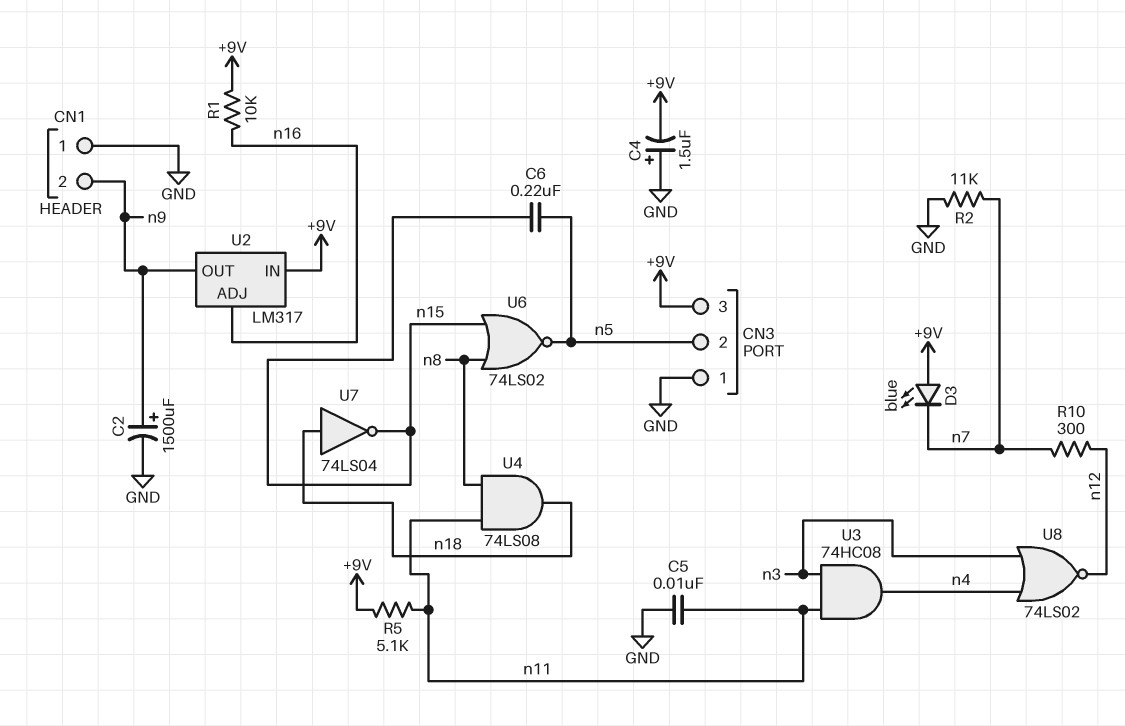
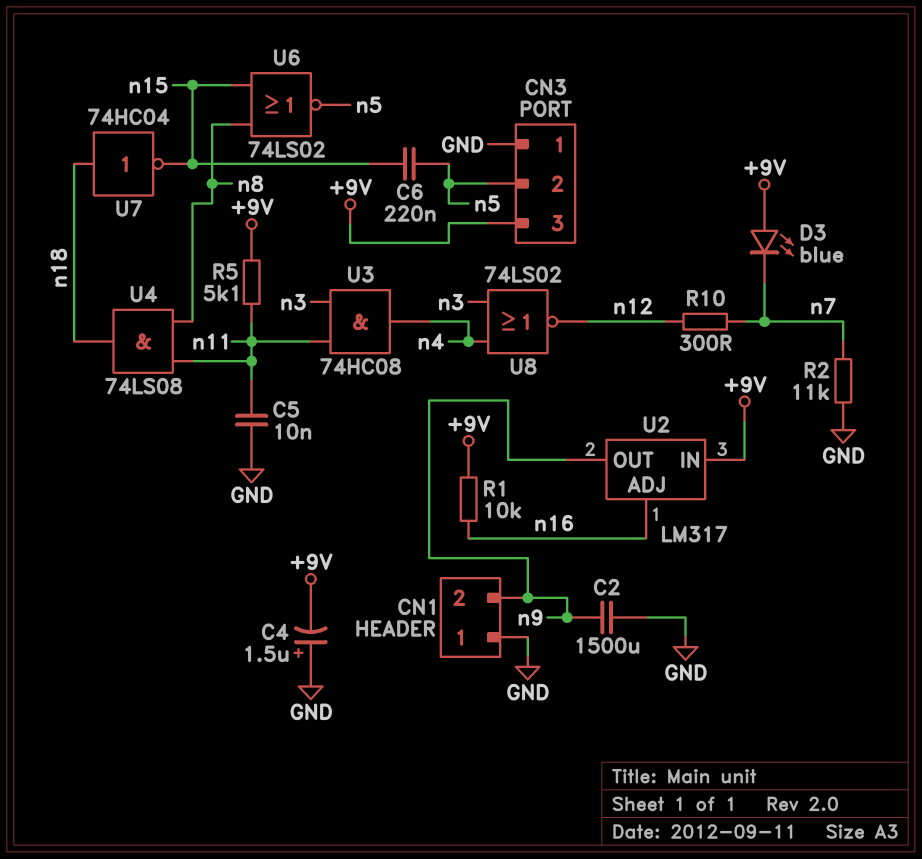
C2: 1500uF (plus n9, minus GND) -> 1500uF (GND, n9)
U7: NOT 74LS04 (in n18, out n15) -> NOT 74HC04 (in n18, out n15)

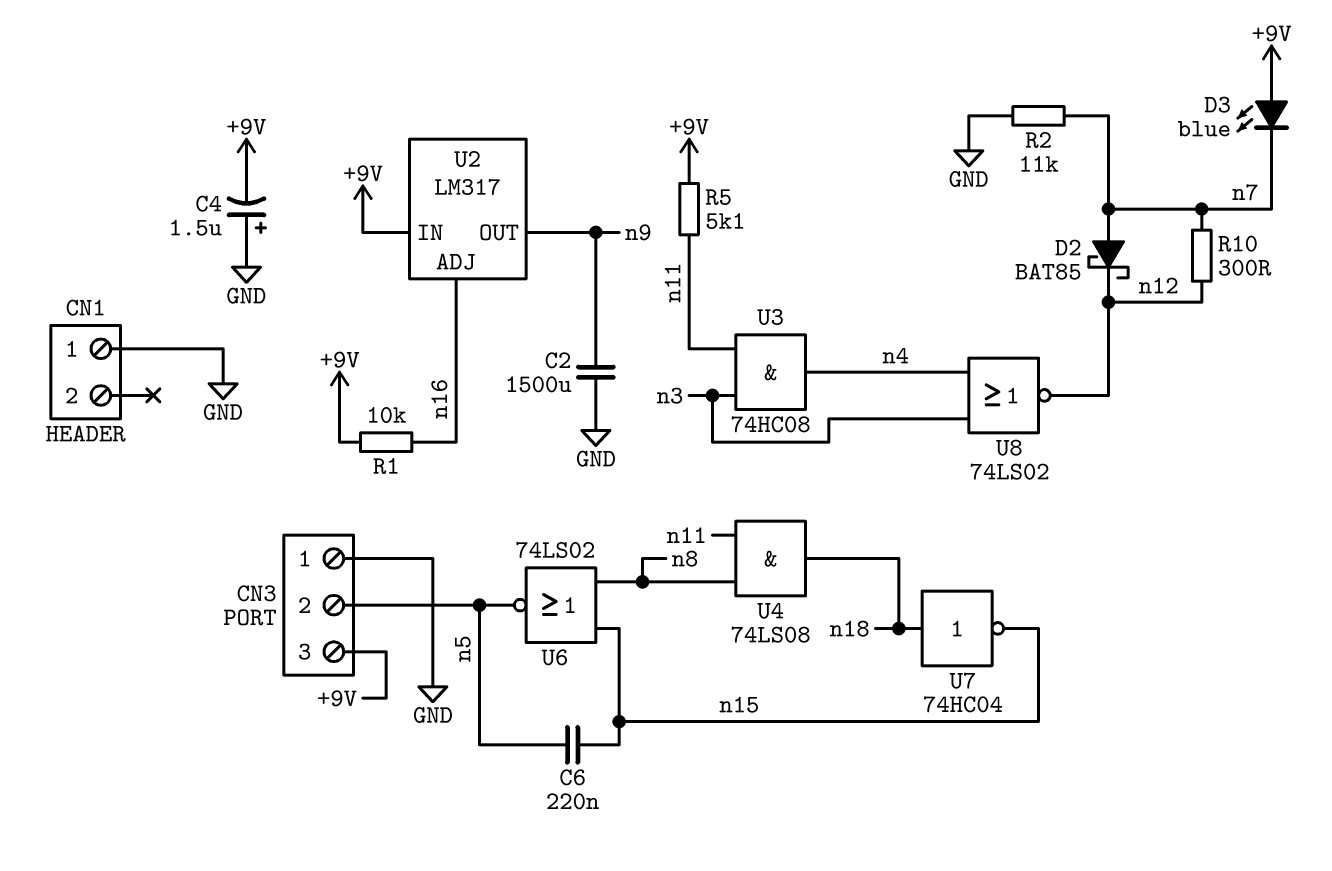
C5: 10nF (GND, n11) -> none
CN1 pin 2: n9 -> none
D2: none -> schottky BAT85 (A n7, K n12)

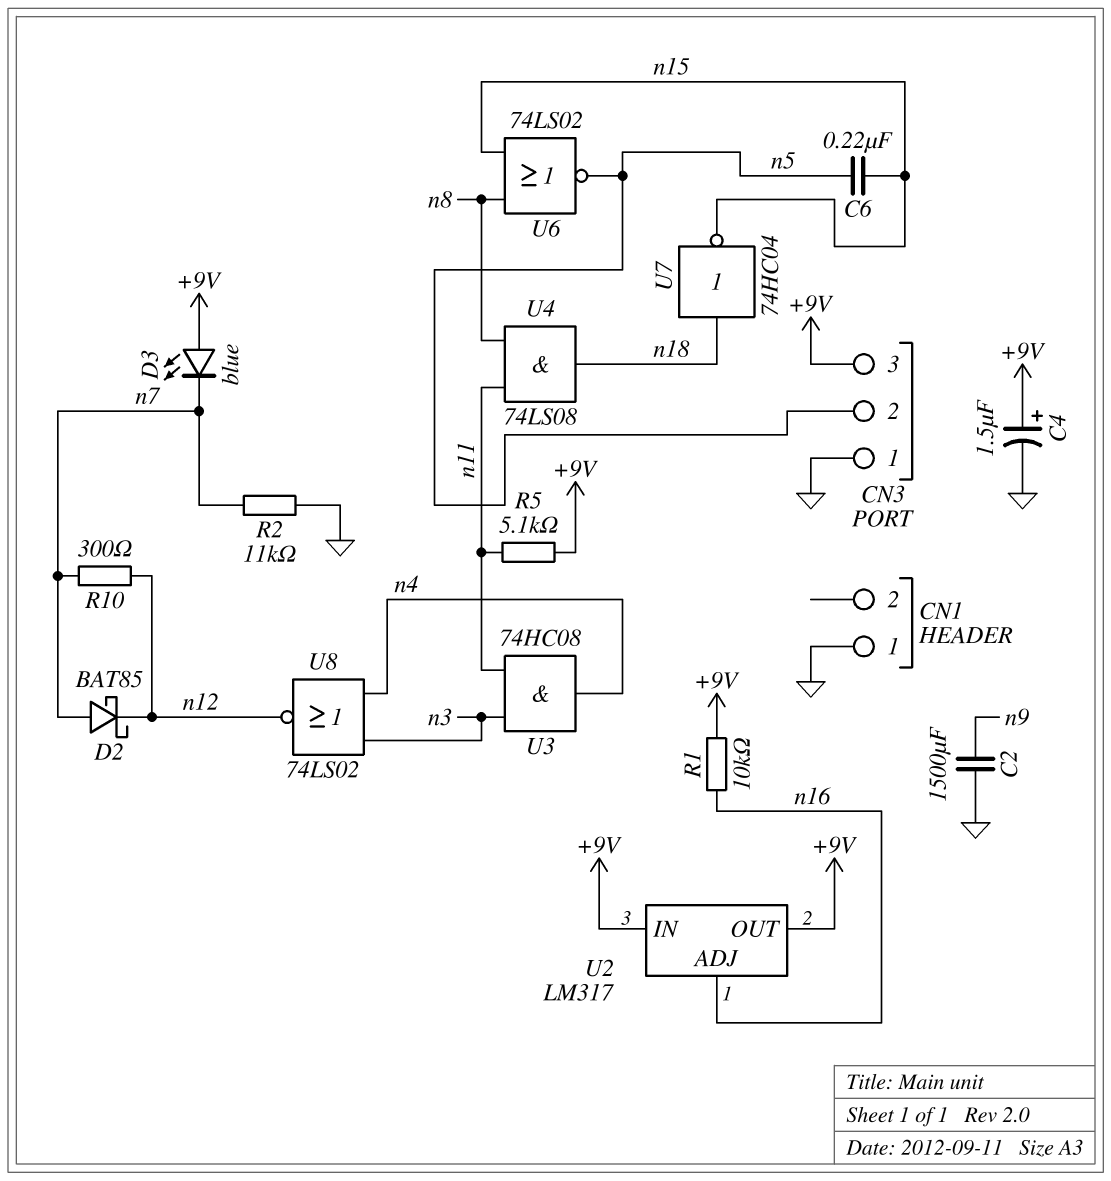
C4: 1.5uF (plus GND, minus +9V) -> 1.5uF (plus +9V, minus GND)
U2 pin OUT: n9 -> +9V

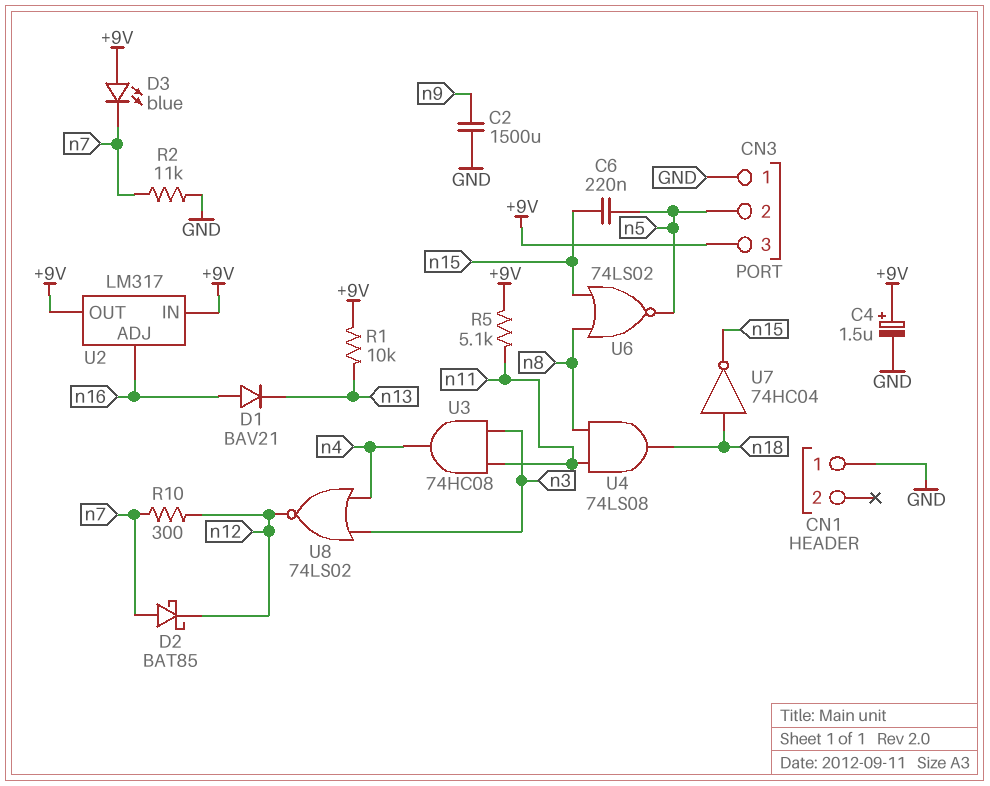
D1: none -> diode BAV21 (A n16, K n13)
R1: 10k (+9V, n16) -> 10k (+9V, n13)

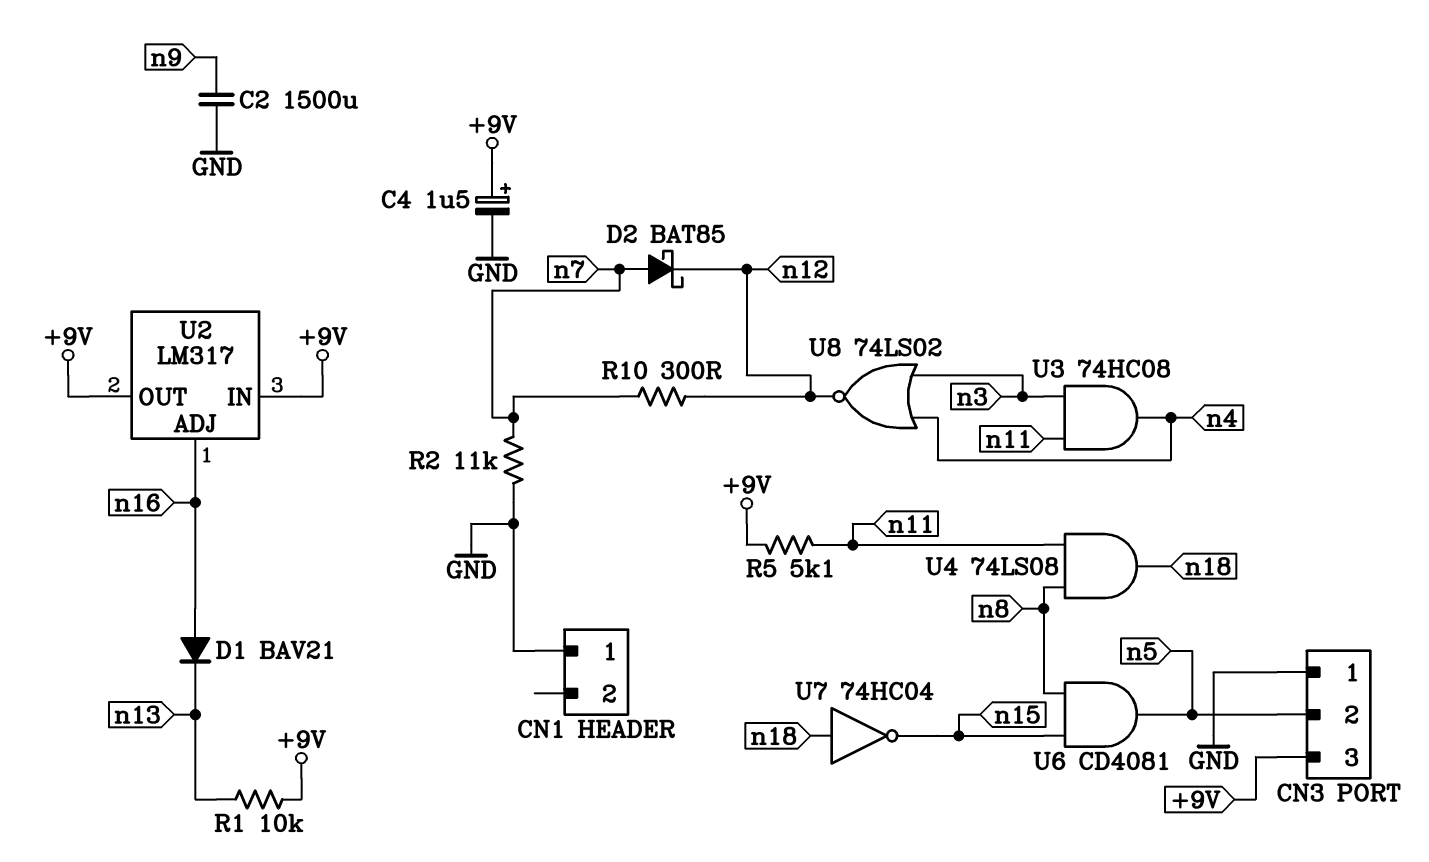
C6: 220nF (n5, n15) -> none
D3: LED blue (A +9V, K n7) -> none
U6: NOR 74LS02 (in n8, in n15, out n5) -> AND CD4081 (in n8, in n15, out n5)

